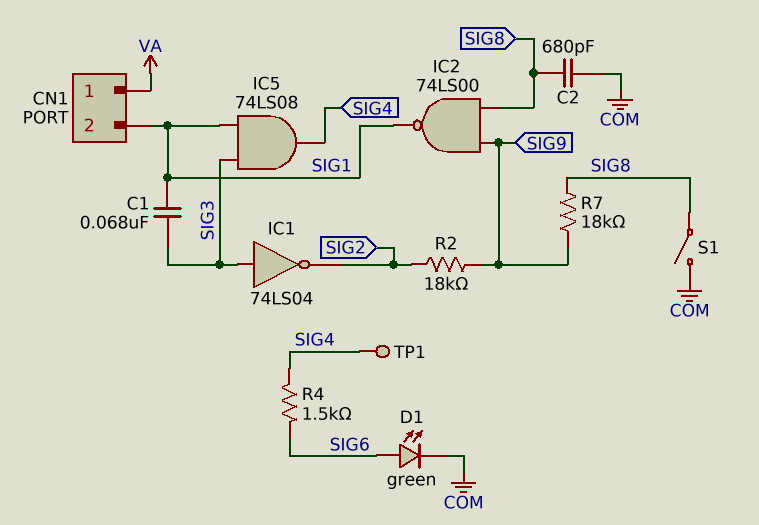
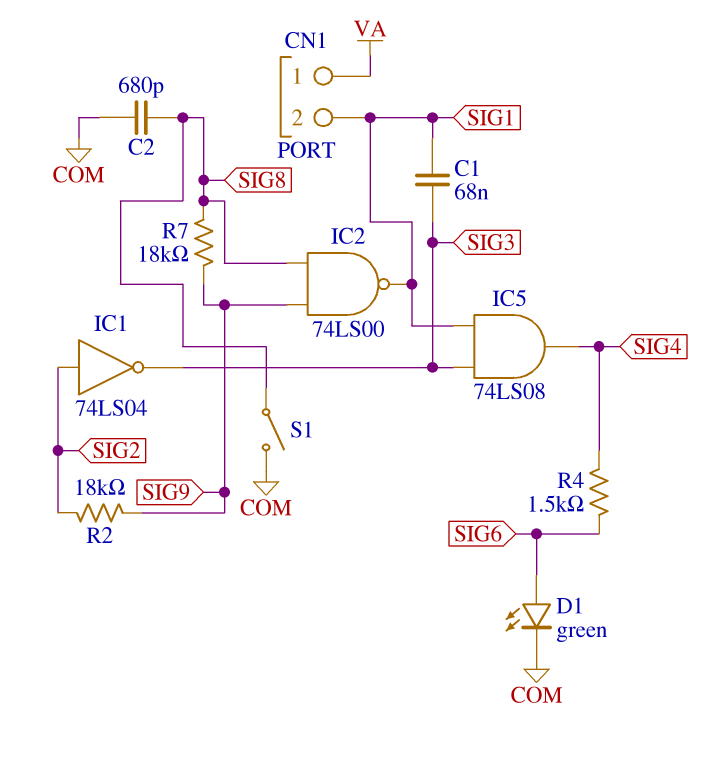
IC1: NOT 74LS04 (in SIG3, out SIG2) -> NOT 74LS04 (in SIG2, out SIG3)
TP1: test point (SIG4) -> none

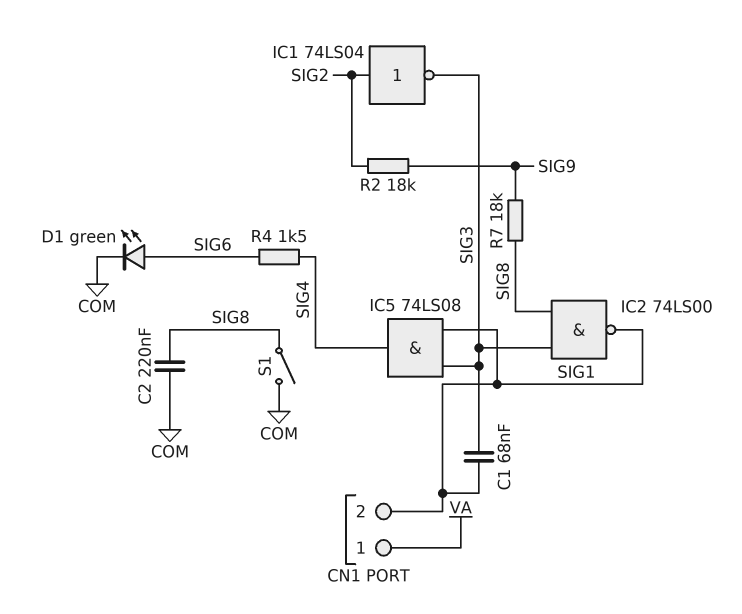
C2: 680pF (COM, SIG8) -> 220nF (COM, SIG8)
IC2: NAND 74LS00 (in SIG8, in SIG9, out SIG1) -> NAND 74LS00 (in SIG3, in SIG8, out SIG1)

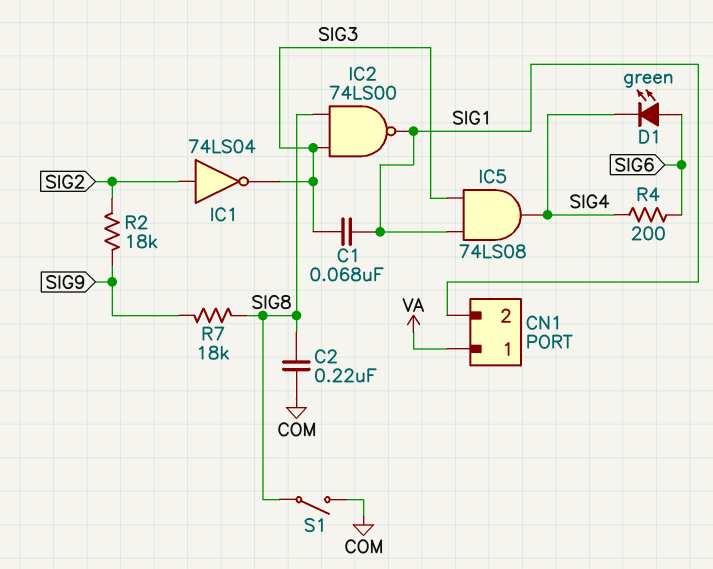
D1: LED green (A SIG6, K COM) -> LED green (A SIG6, K SIG4)
R4: 1.5k (SIG4, SIG6) -> 200 (SIG4, SIG6)

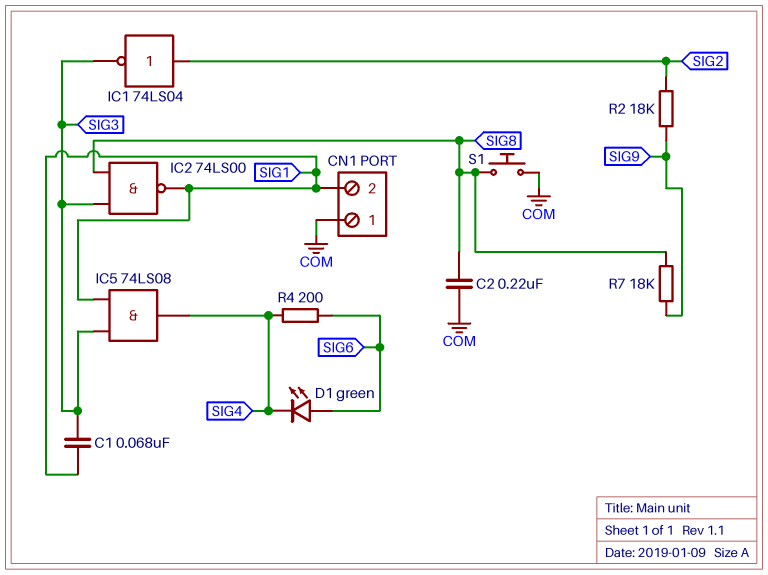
CN1 pin 1: VA -> COM
S1: switch (COM, SIG8) -> button (COM, SIG8)

